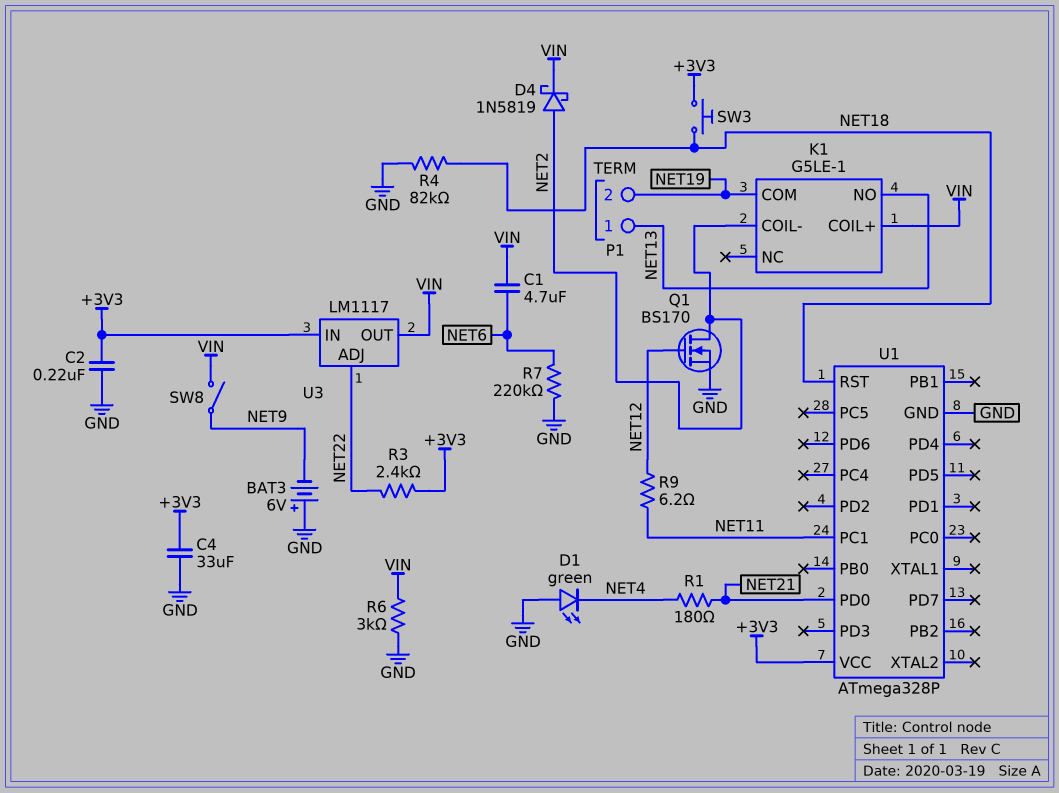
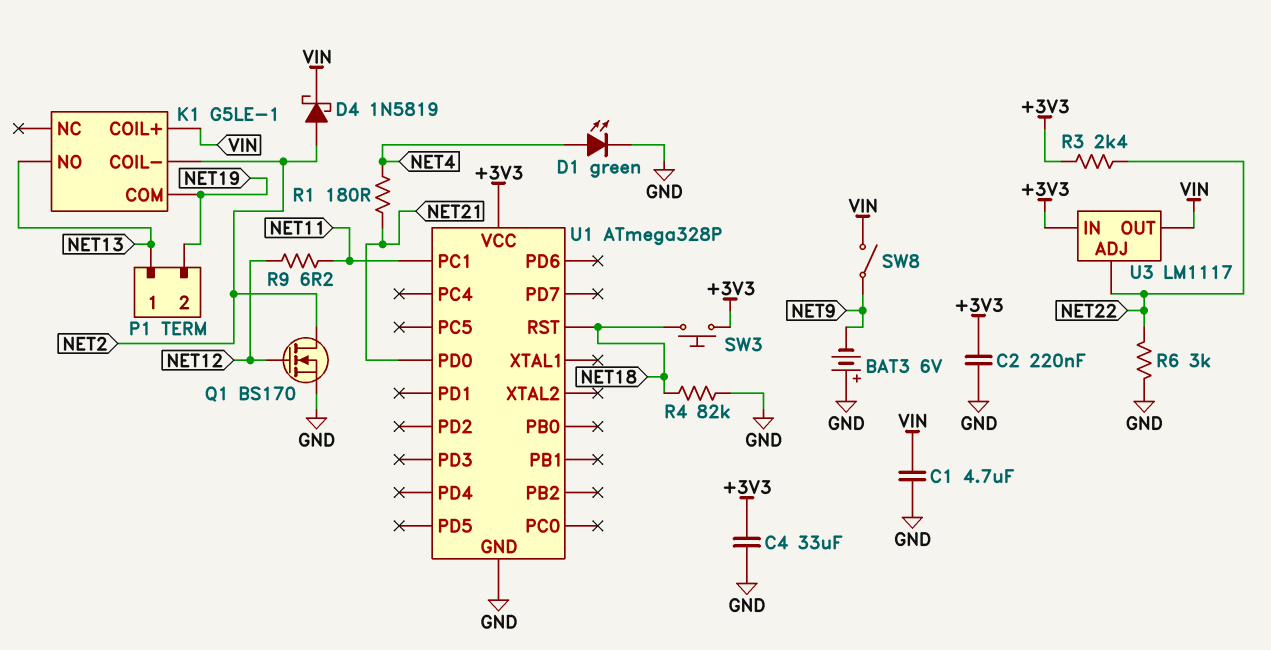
C1: 4.7uF (NET6, VIN) -> 4.7uF (GND, VIN)
D1: LED green (A GND, K NET4) -> LED green (A NET4, K GND)
R6: 3k (GND, VIN) -> 3k (GND, NET22)
R7: 220k (GND, NET6) -> none

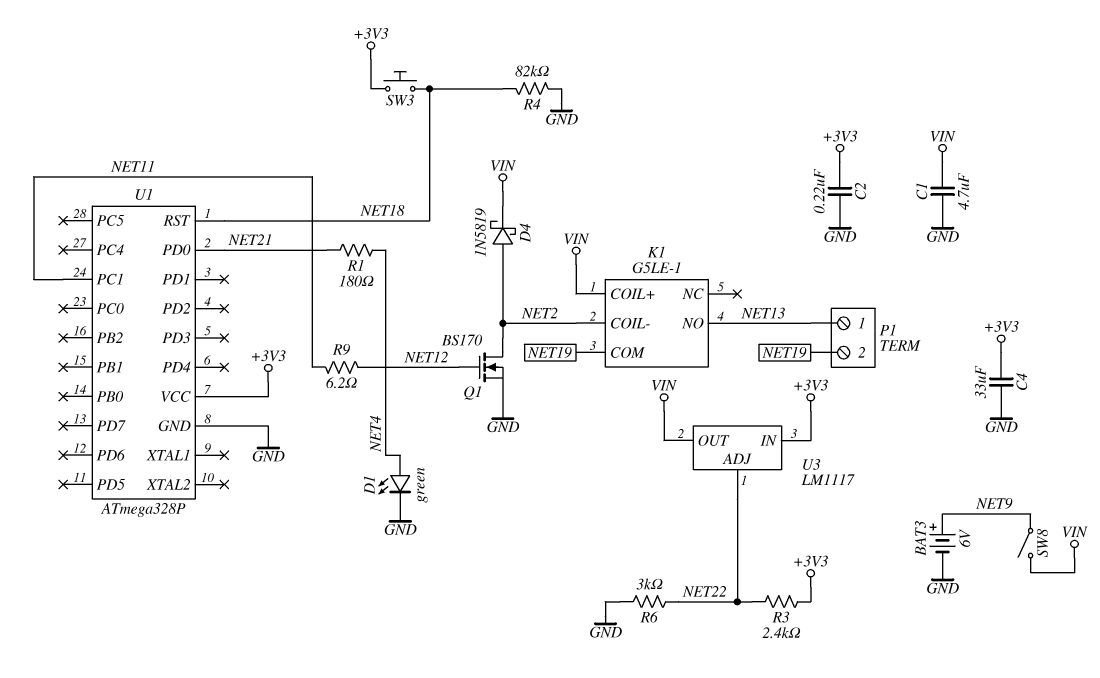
BAT3: 6V (plus GND, minus NET9) -> 6V (plus NET9, minus GND)

